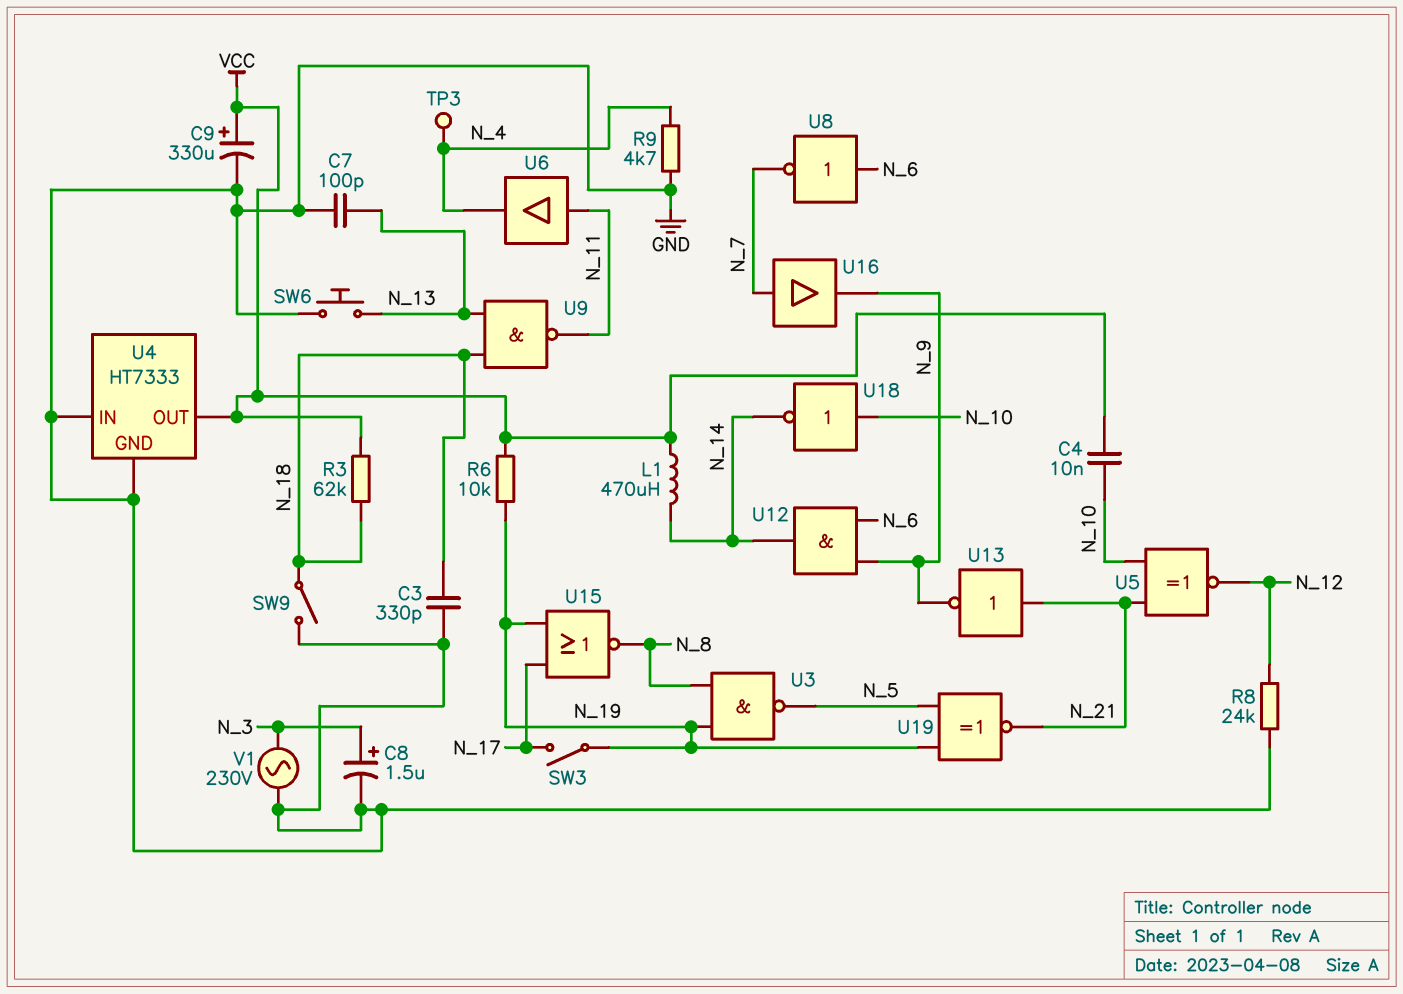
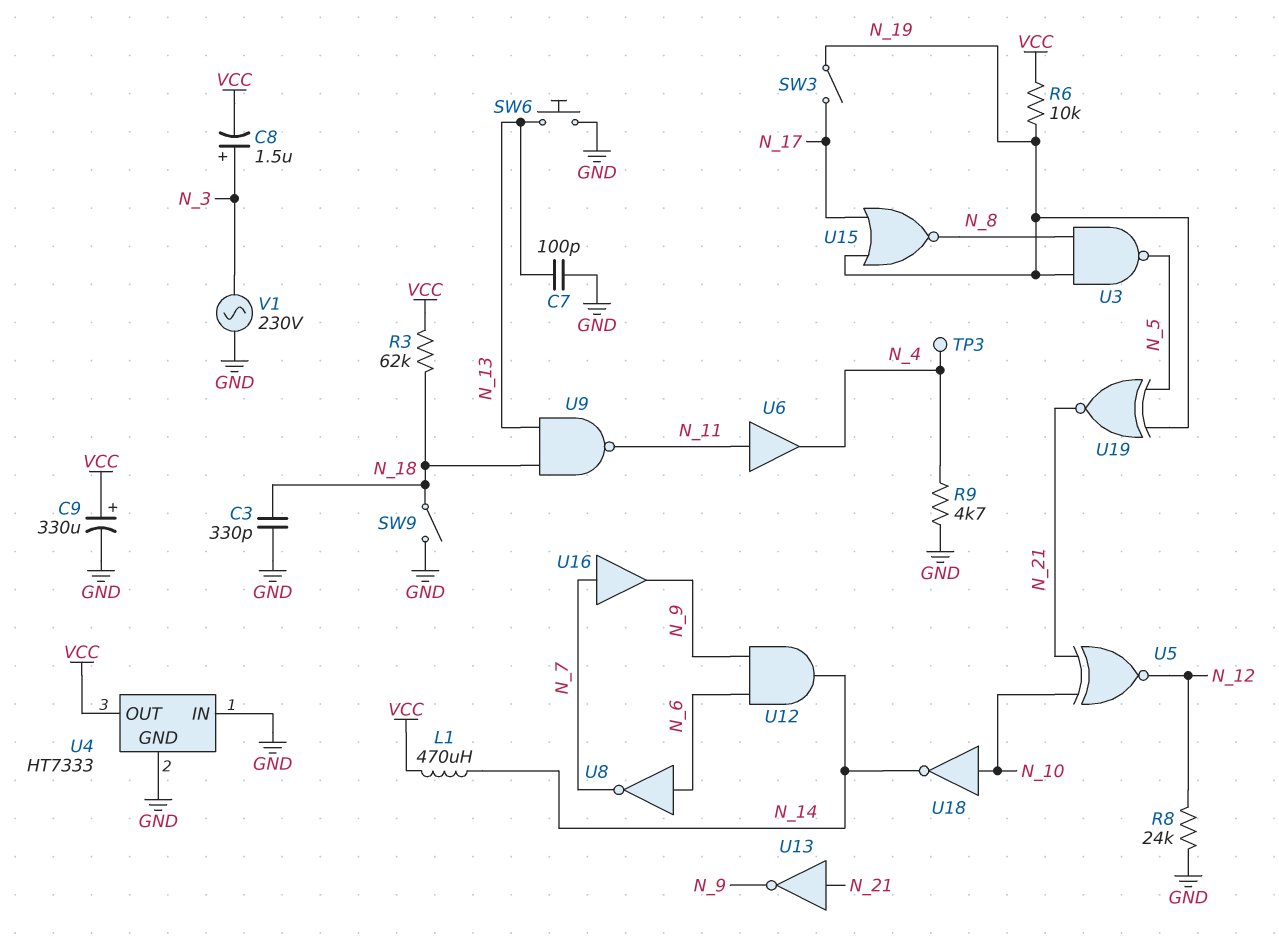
C4: 10nF (N_10, VCC) -> none
C8: 1.5uF (plus N_3, minus GND) -> 1.5uF (plus N_3, minus VCC)

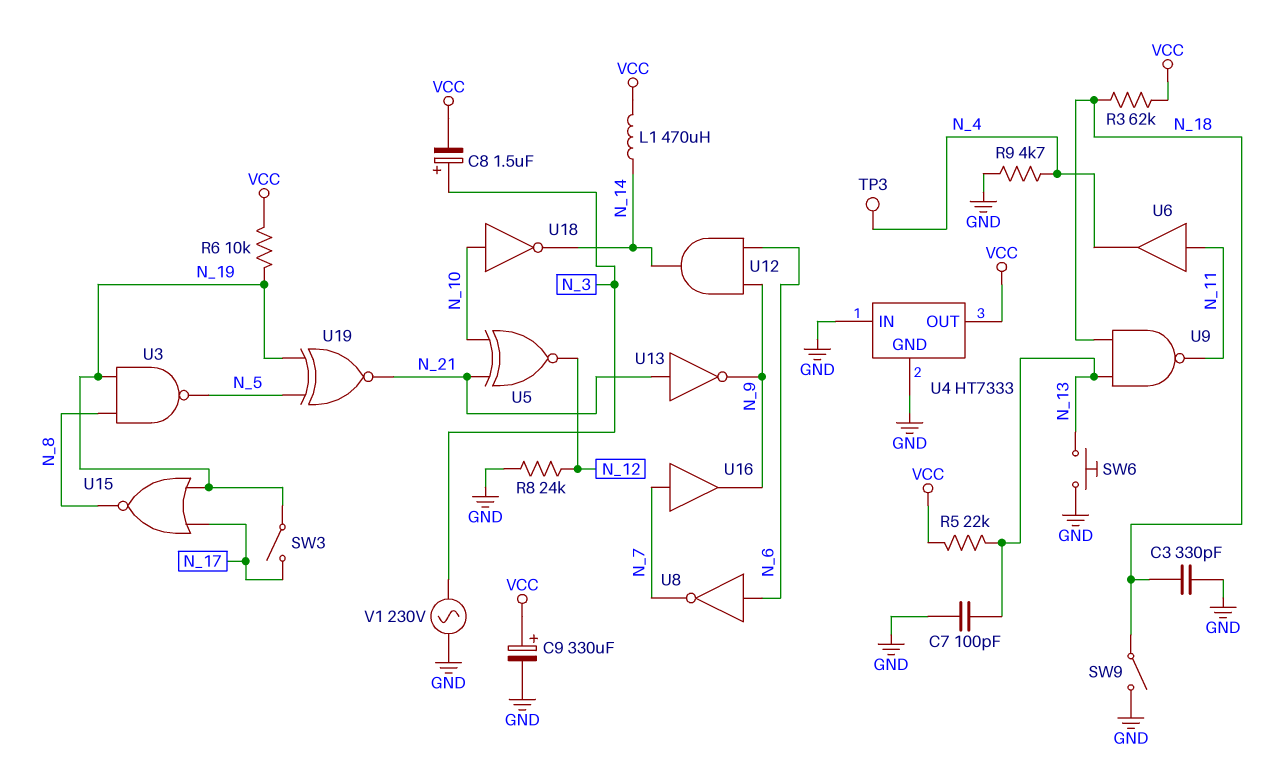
R5: none -> 22k (N_13, VCC)

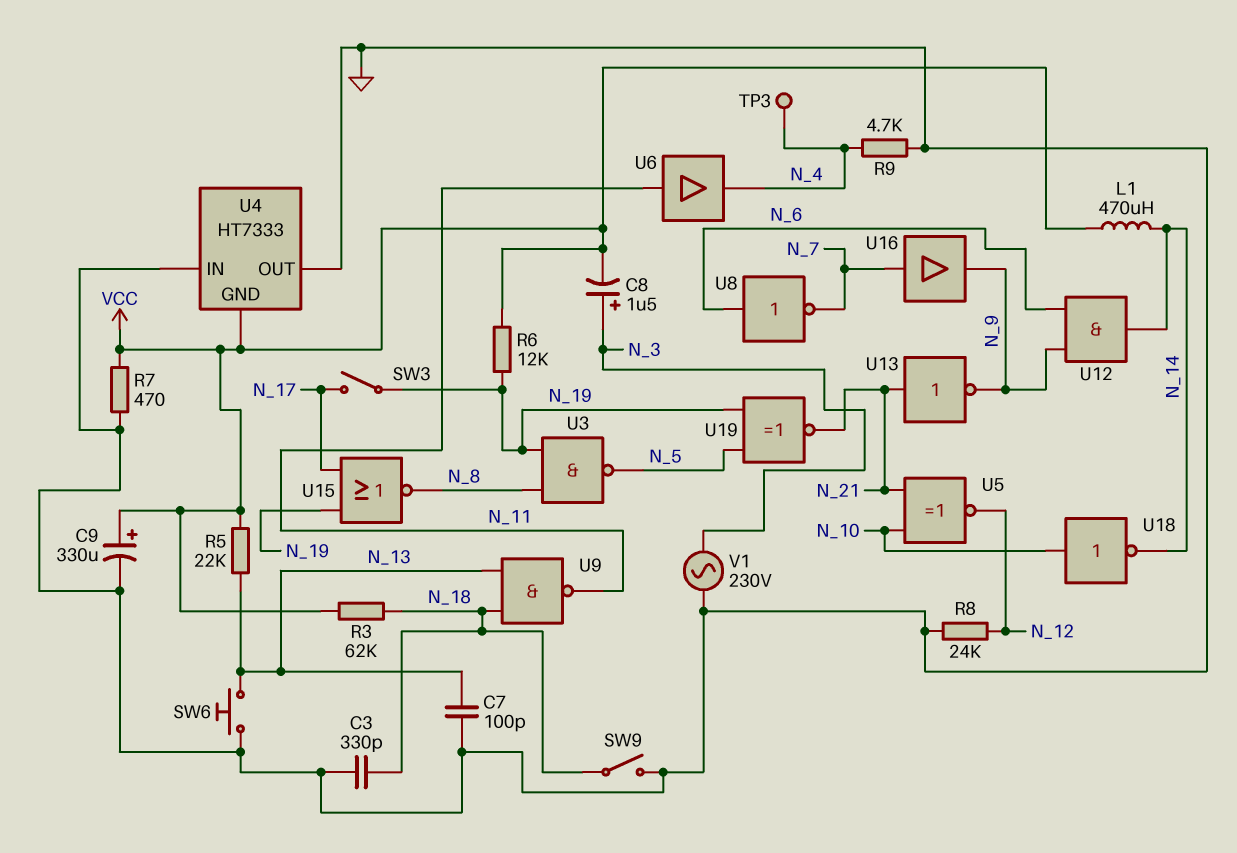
R6: 10k (N_19, VCC) -> 12k (N_19, VCC)
R7: none -> 470 (GND, VCC)
U4 pin GND: GND -> VCC
U4 pin OUT: VCC -> GND

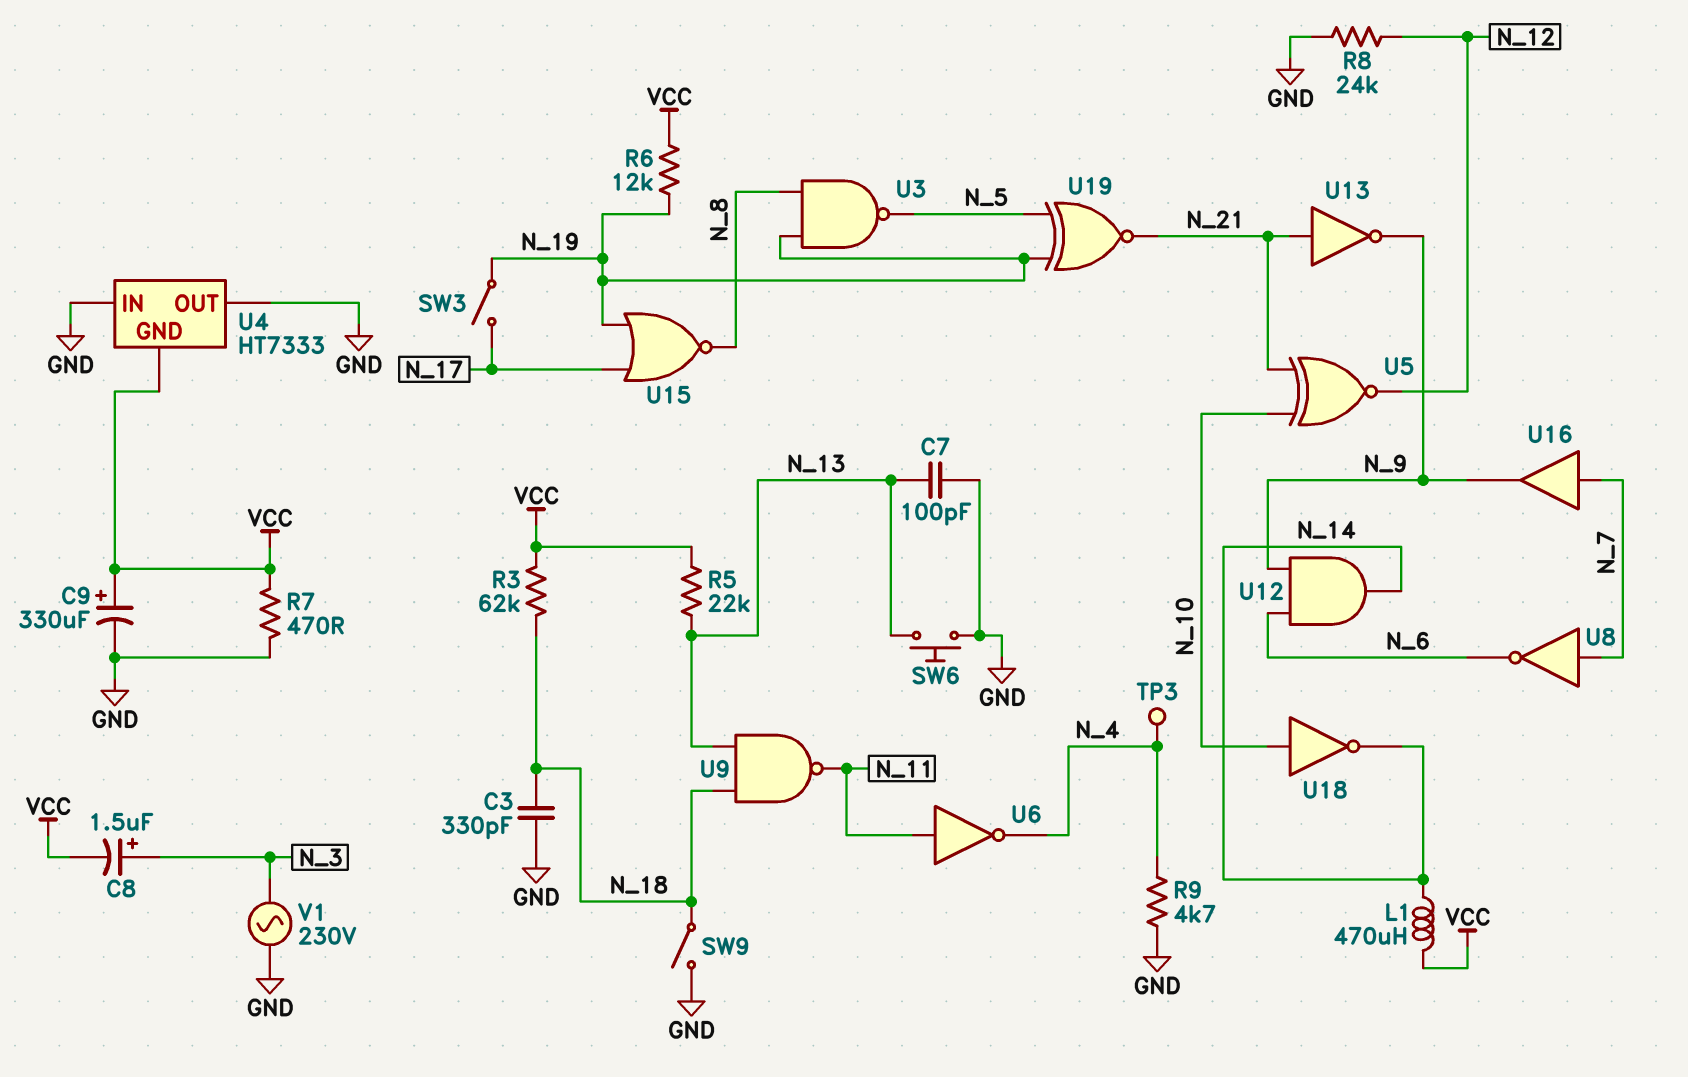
U6: buffer (in N_11, out N_4) -> NOT (in N_11, out N_4)
U8: NOT (in N_6, out N_7) -> NOT (in N_7, out N_6)

